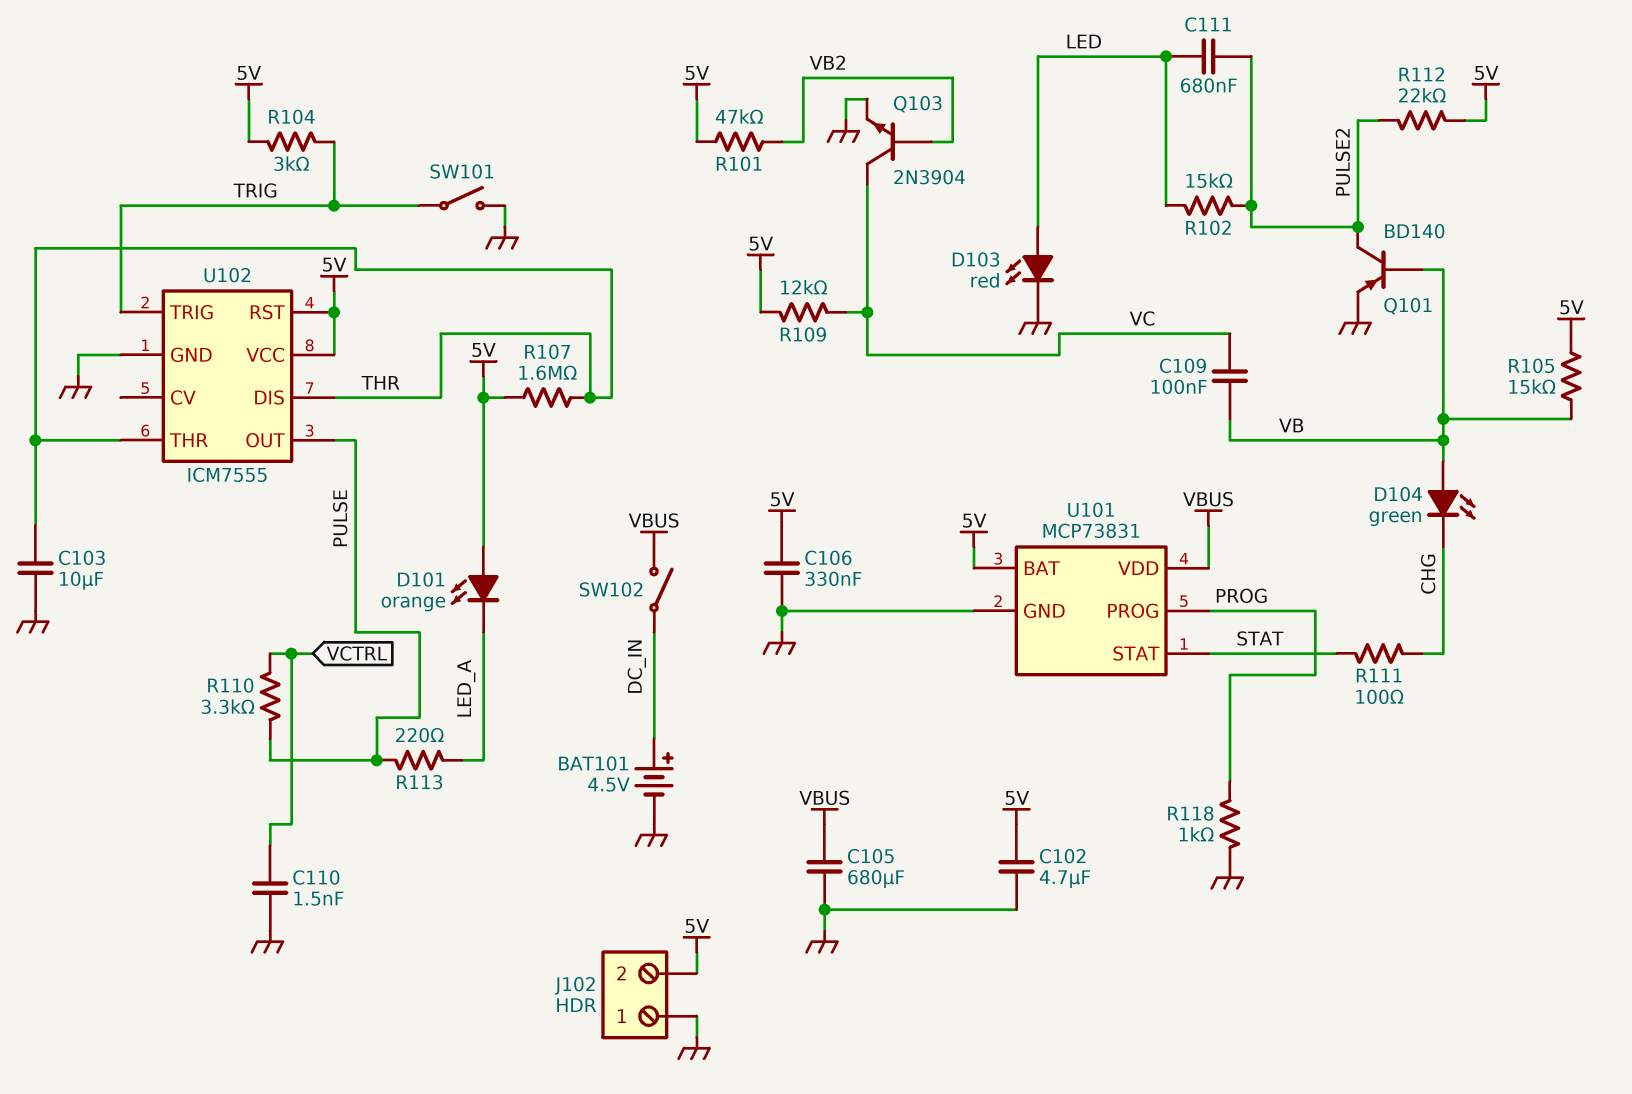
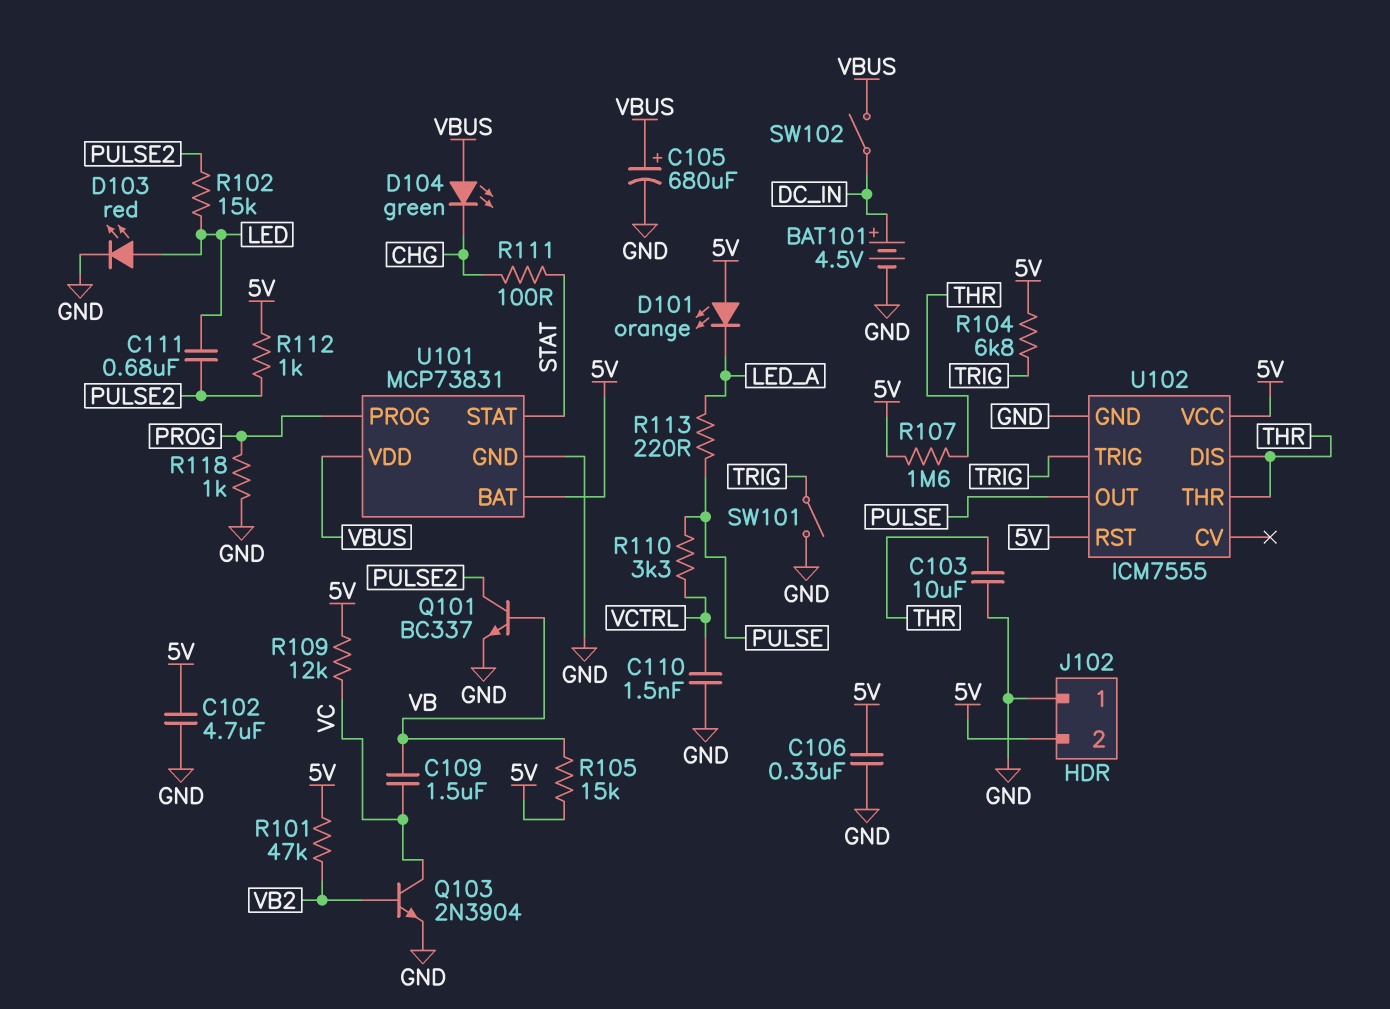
C105: 680uF (GND, VBUS) -> 680uF (plus VBUS, minus GND)
C109: 100nF (VB, VC) -> 1.5uF (VB, VC)
D104: LED green (A VB, K CHG) -> LED green (A VBUS, K CHG)
Q101: PNP BD140 (B VB, C PULSE2, E GND) -> NPN BC337 (B VB, C PULSE2, E GND)
R104: 3k (5V, TRIG) -> 6.8k (5V, TRIG)
R112: 22k (5V, PULSE2) -> 1k (5V, PULSE2)

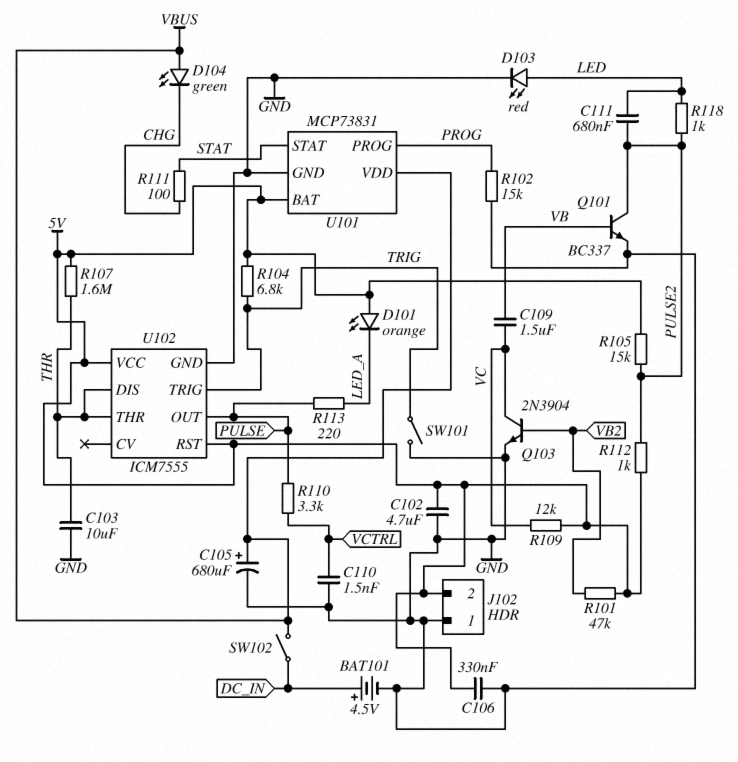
R102: 15k (LED, PULSE2) -> 15k (GND, PROG)
R105: 15k (5V, VB) -> 15k (5V, PULSE2)
R118: 1k (GND, PROG) -> 1k (LED, PULSE2)

